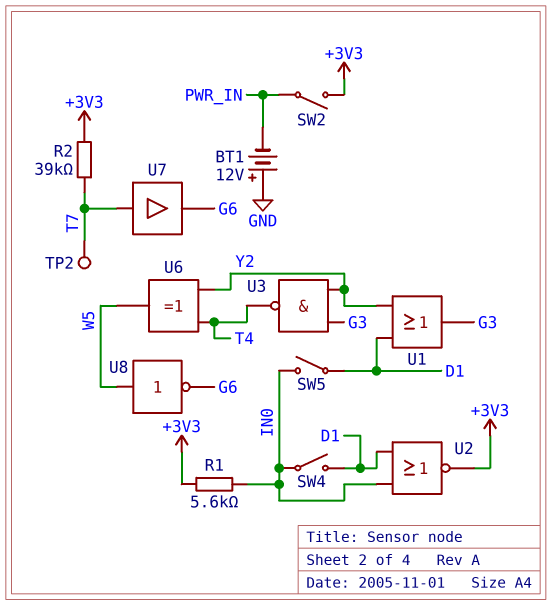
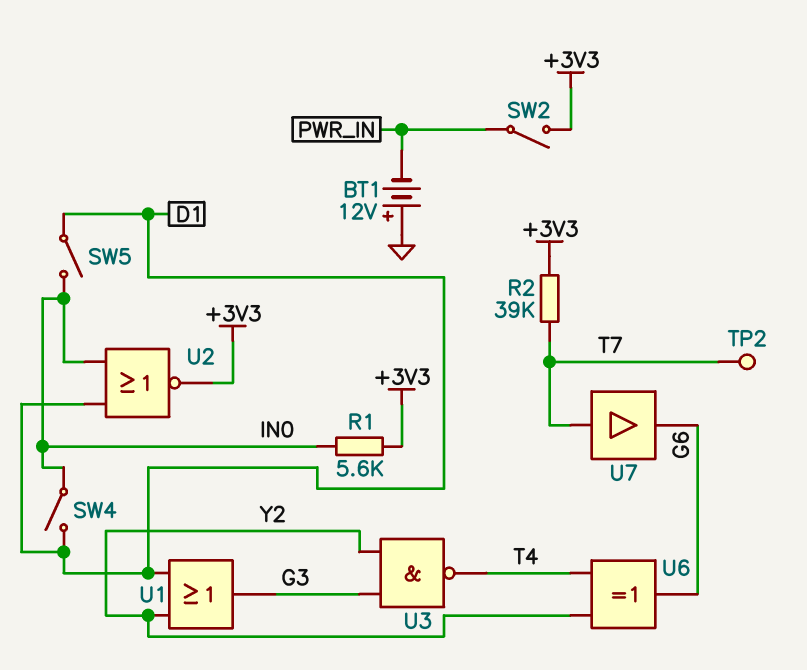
U6: XOR (in T4, in Y2, out W5) -> XOR (in T4, in Y2, out G6)
U8: NOT (in W5, out G6) -> none

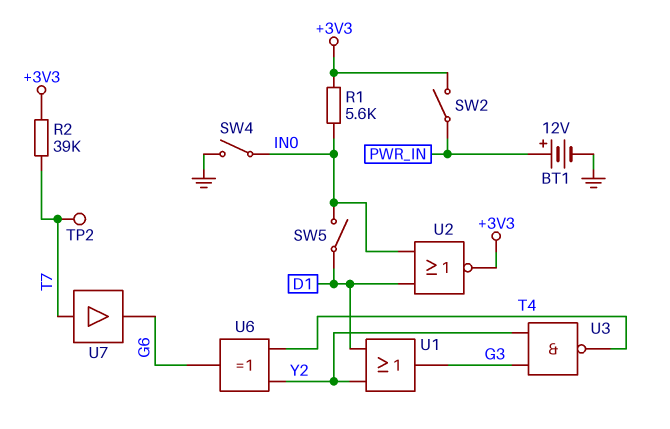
BT1: 12V (plus GND, minus PWR_IN) -> 12V (plus PWR_IN, minus GND)
SW4: switch (D1, IN0) -> switch (GND, IN0)

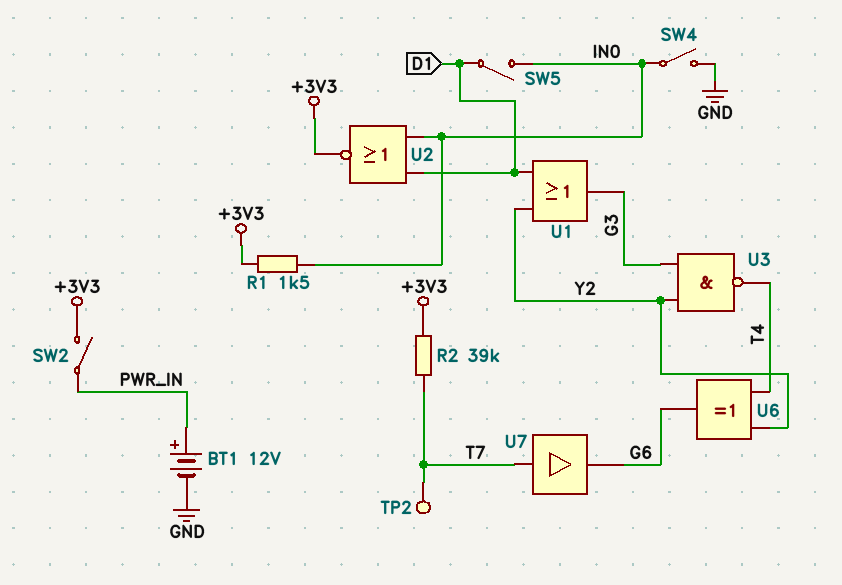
R1: 5.6k (+3V3, IN0) -> 1.5k (+3V3, IN0)

